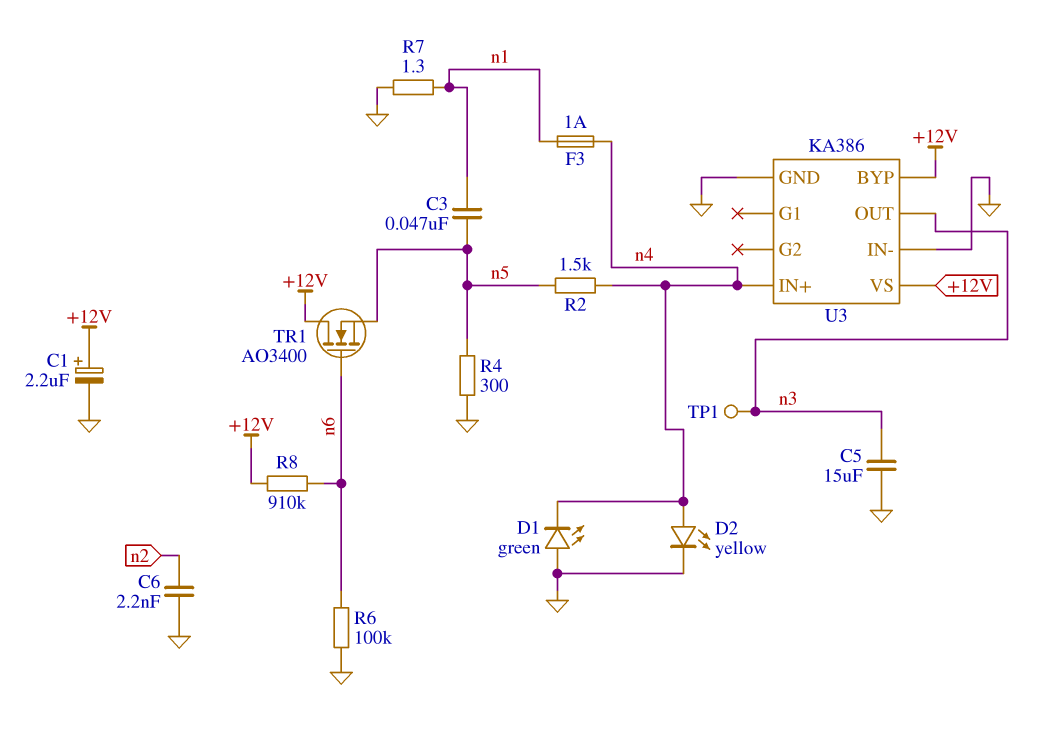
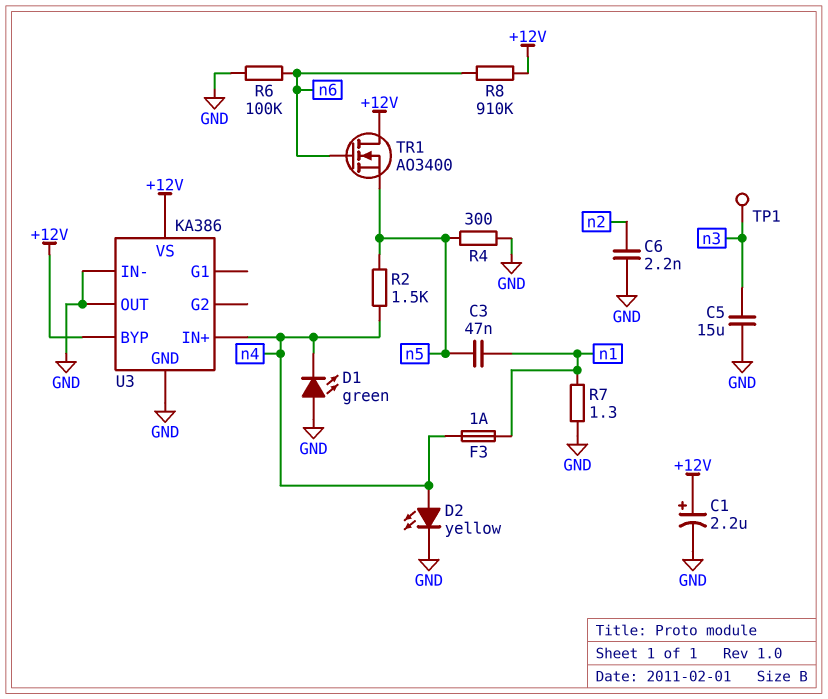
U3 pin OUT: n3 -> GND

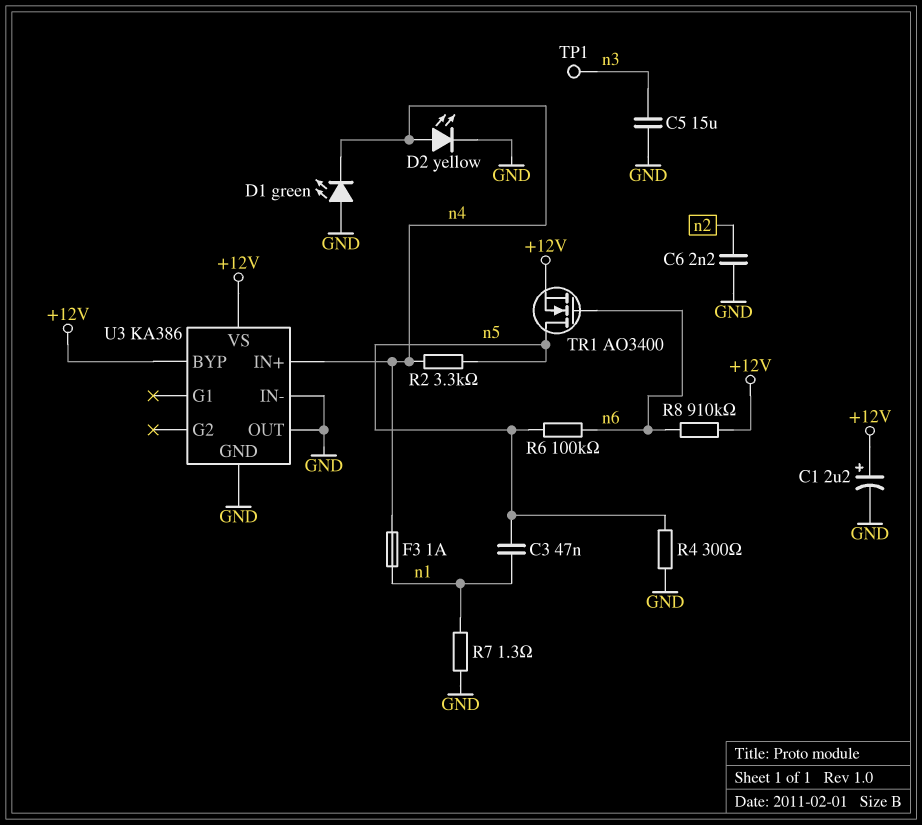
R2: 1.5k (n4, n5) -> 3.3k (n4, n5)
R6: 100k (GND, n6) -> 100k (n5, n6)
TR1: NMOS AO3400 (G n6, D +12V, S n5) -> NMOS AO3400 (G n6, D n5, S +12V)

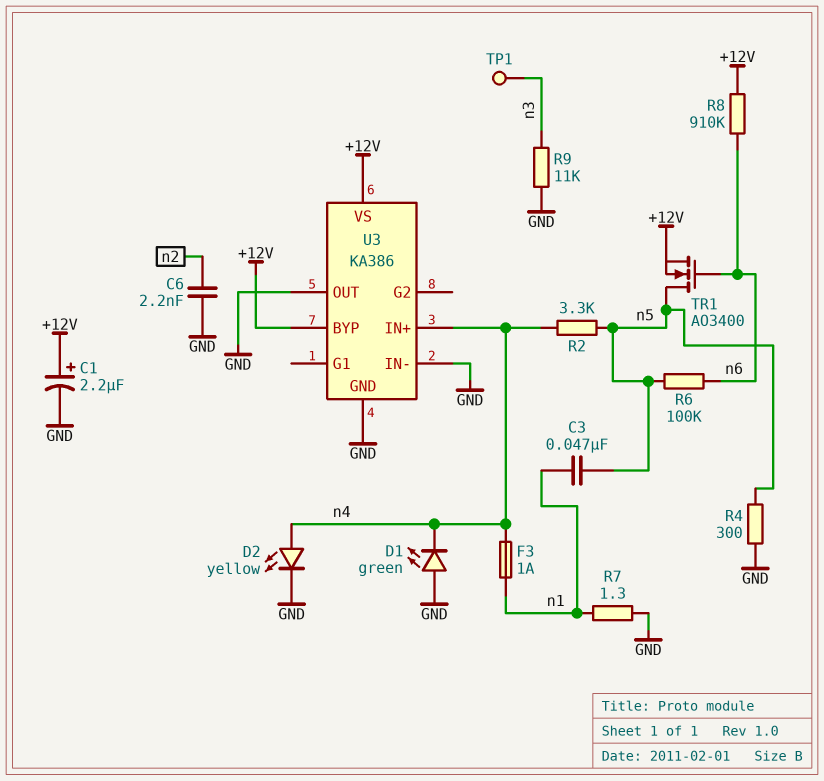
C5: 15uF (GND, n3) -> none
R9: none -> 11k (GND, n3)

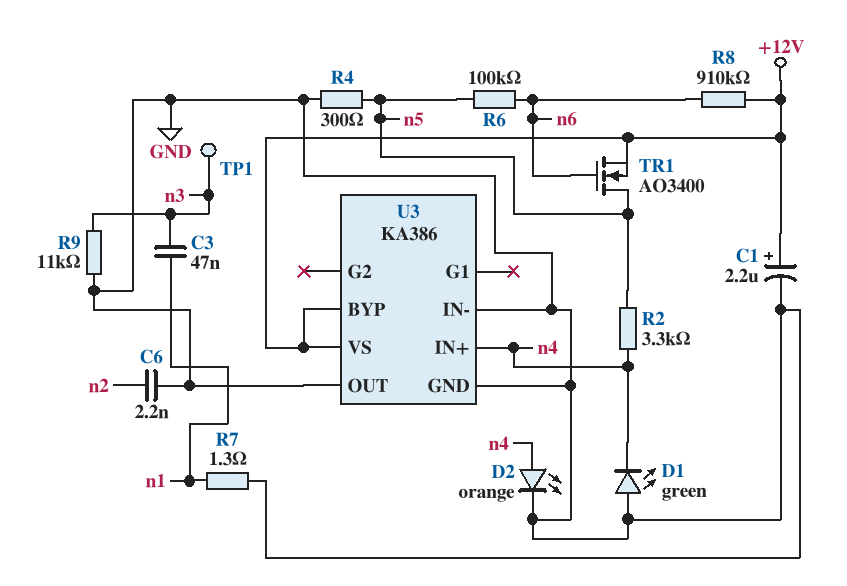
C3: 47nF (n1, n5) -> 47nF (n1, n3)
D2: LED yellow (A n4, K GND) -> LED orange (A n4, K GND)
F3: 1A (n1, n4) -> none

